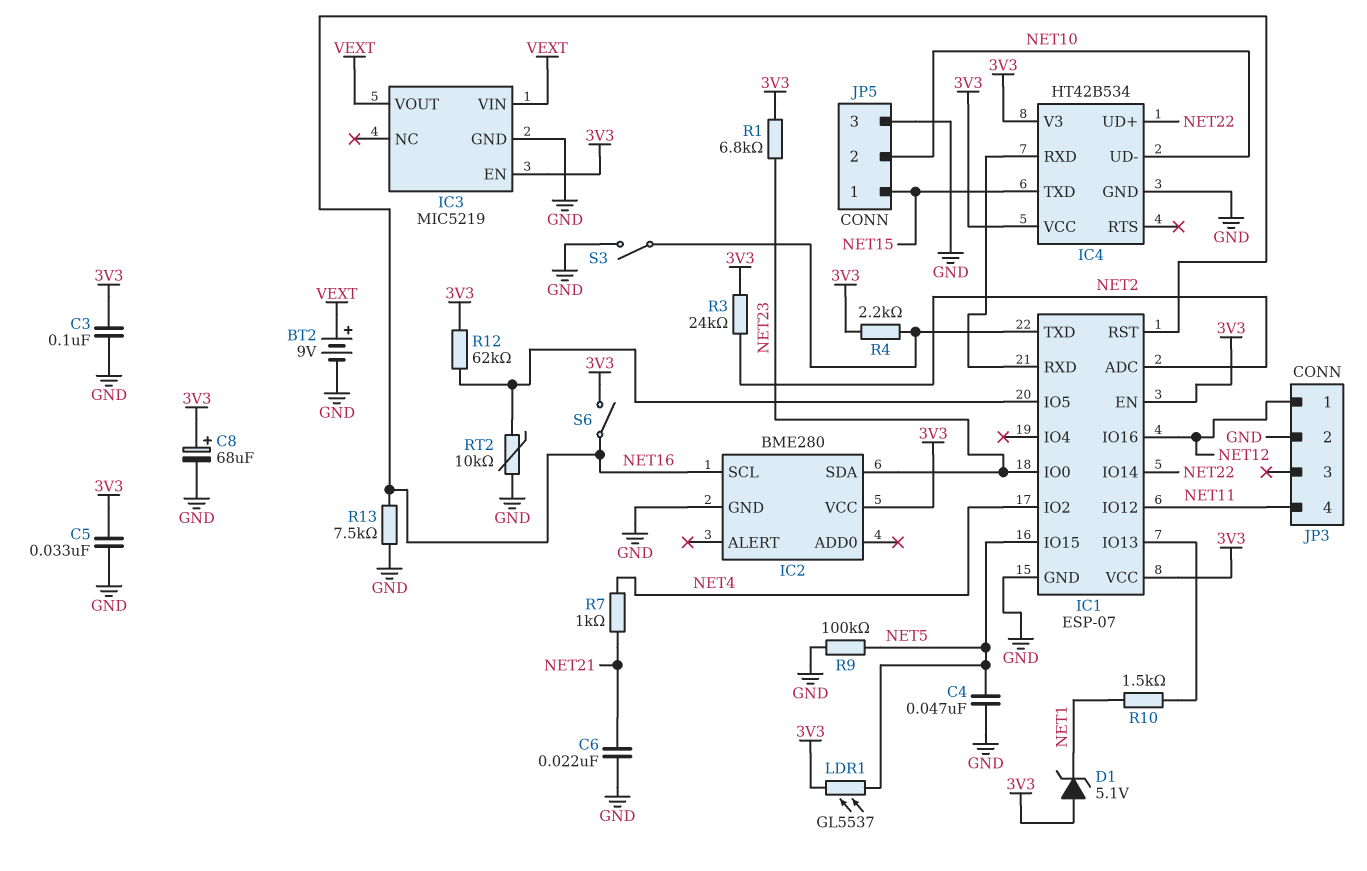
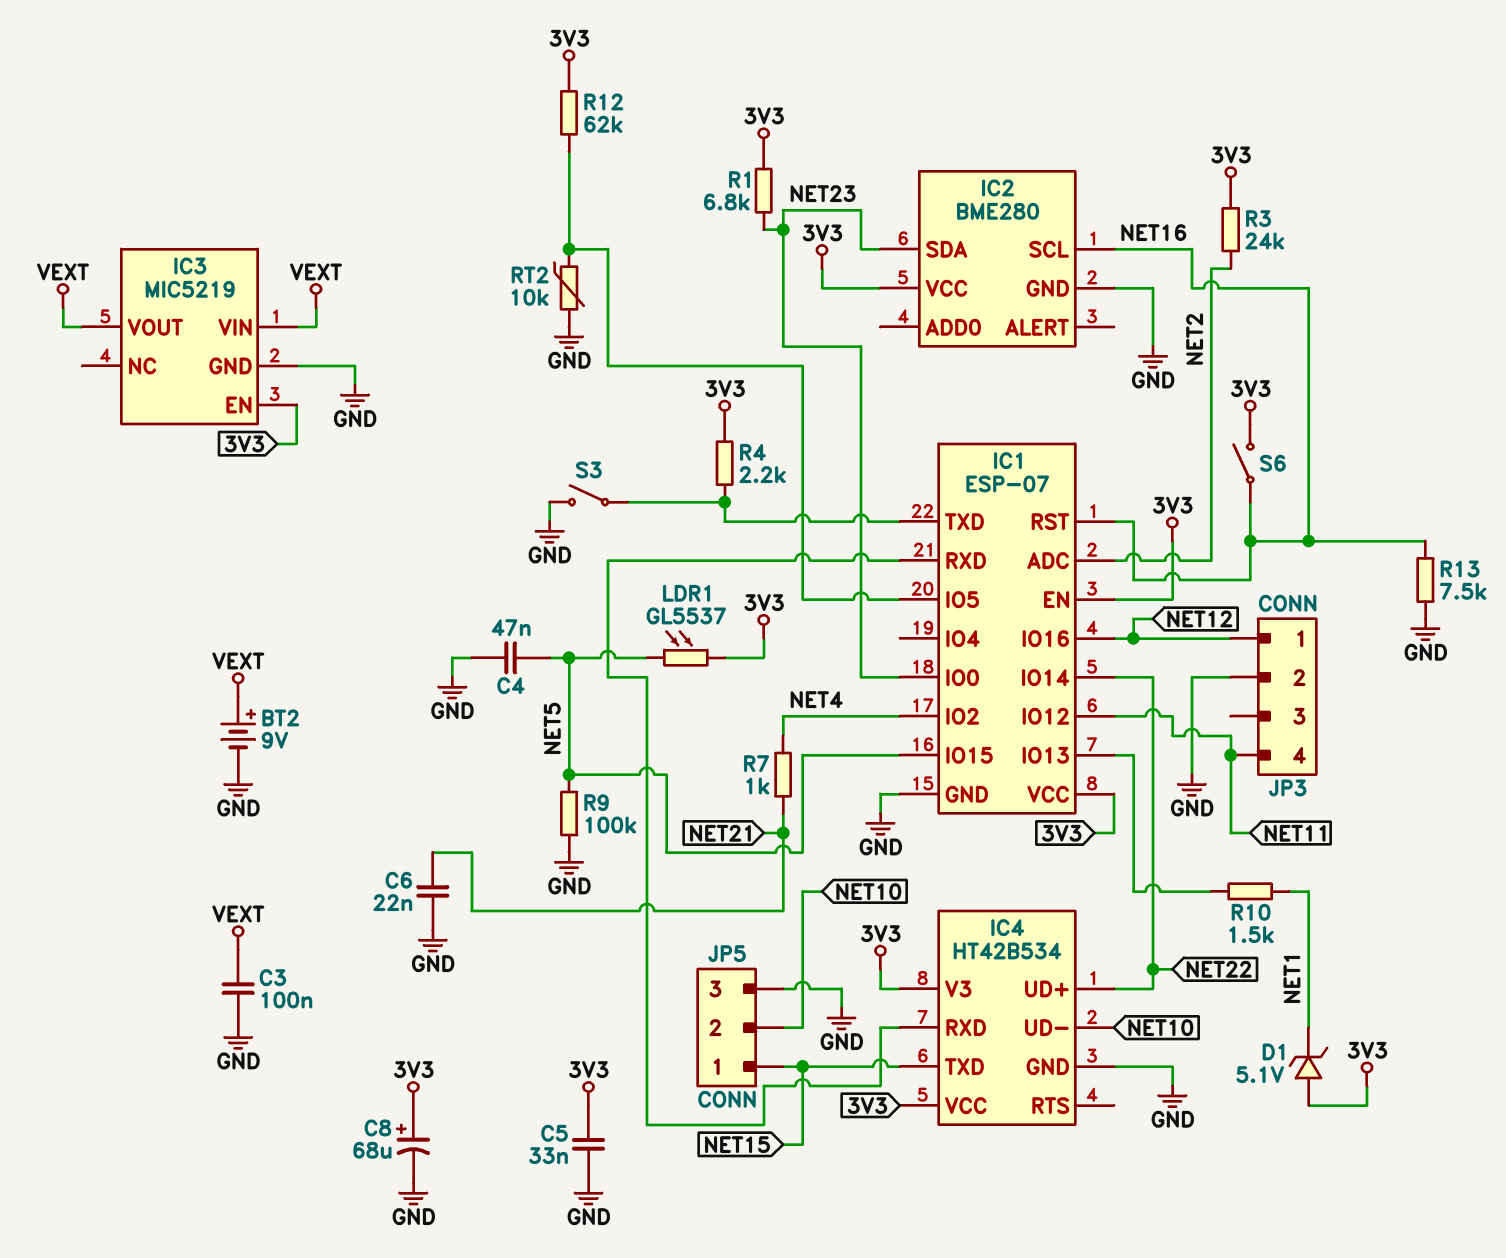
C3: 100nF (3V3, GND) -> 100nF (GND, VEXT)

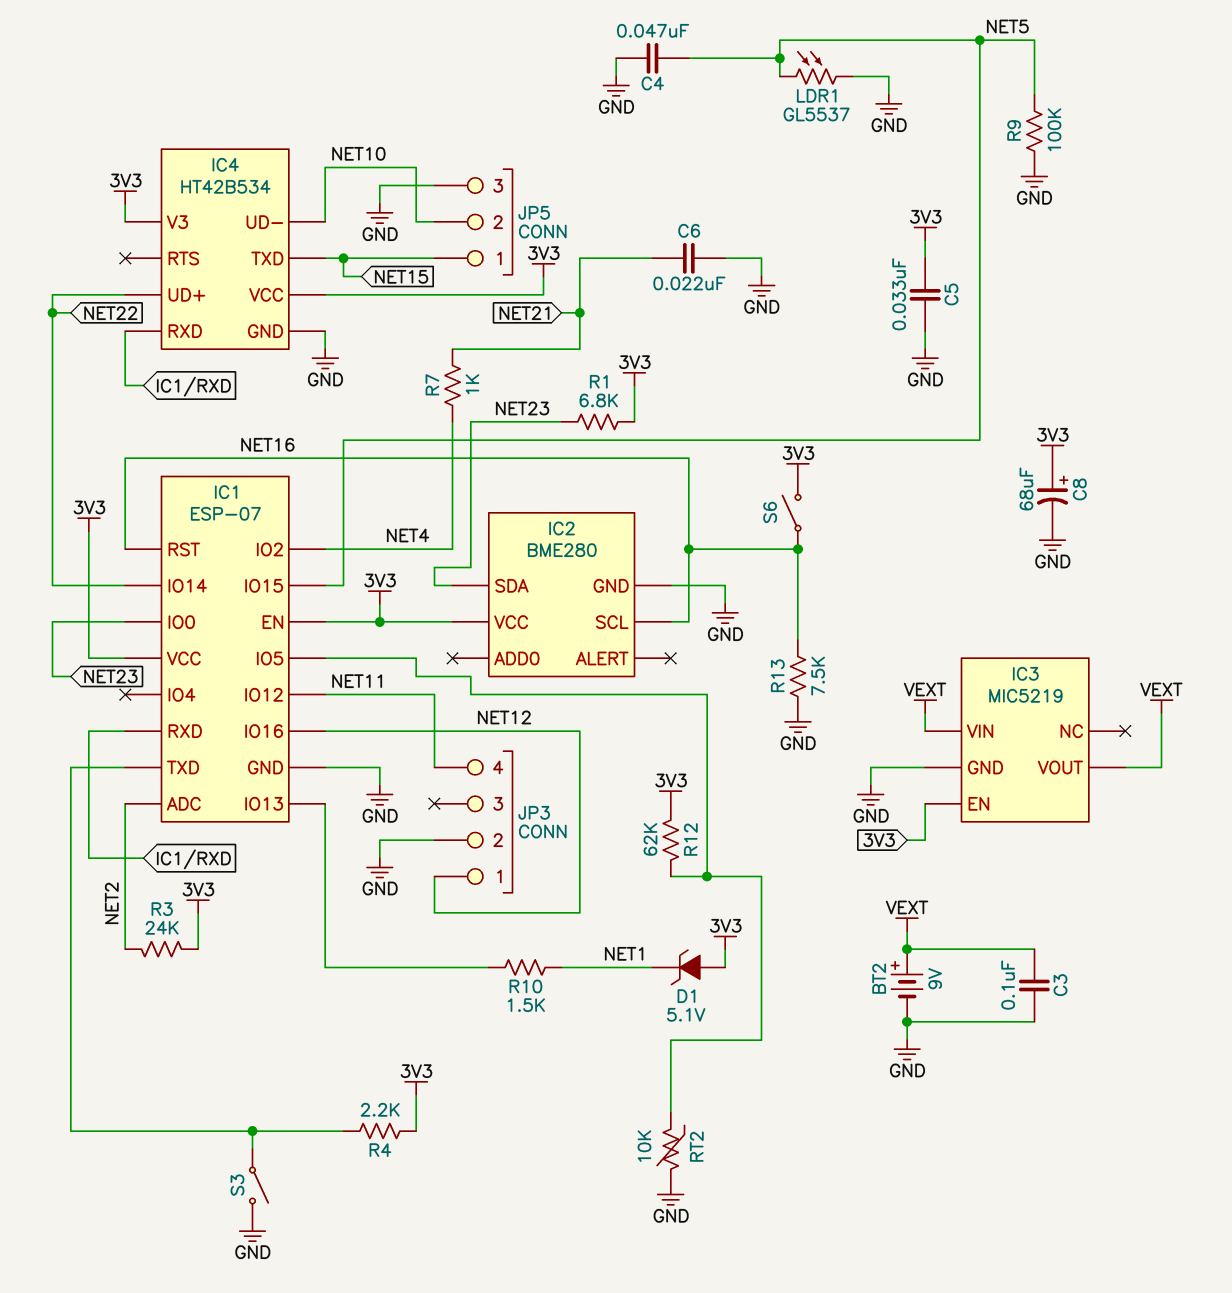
LDR1: GL5537 (3V3, NET5) -> GL5537 (GND, NET5)

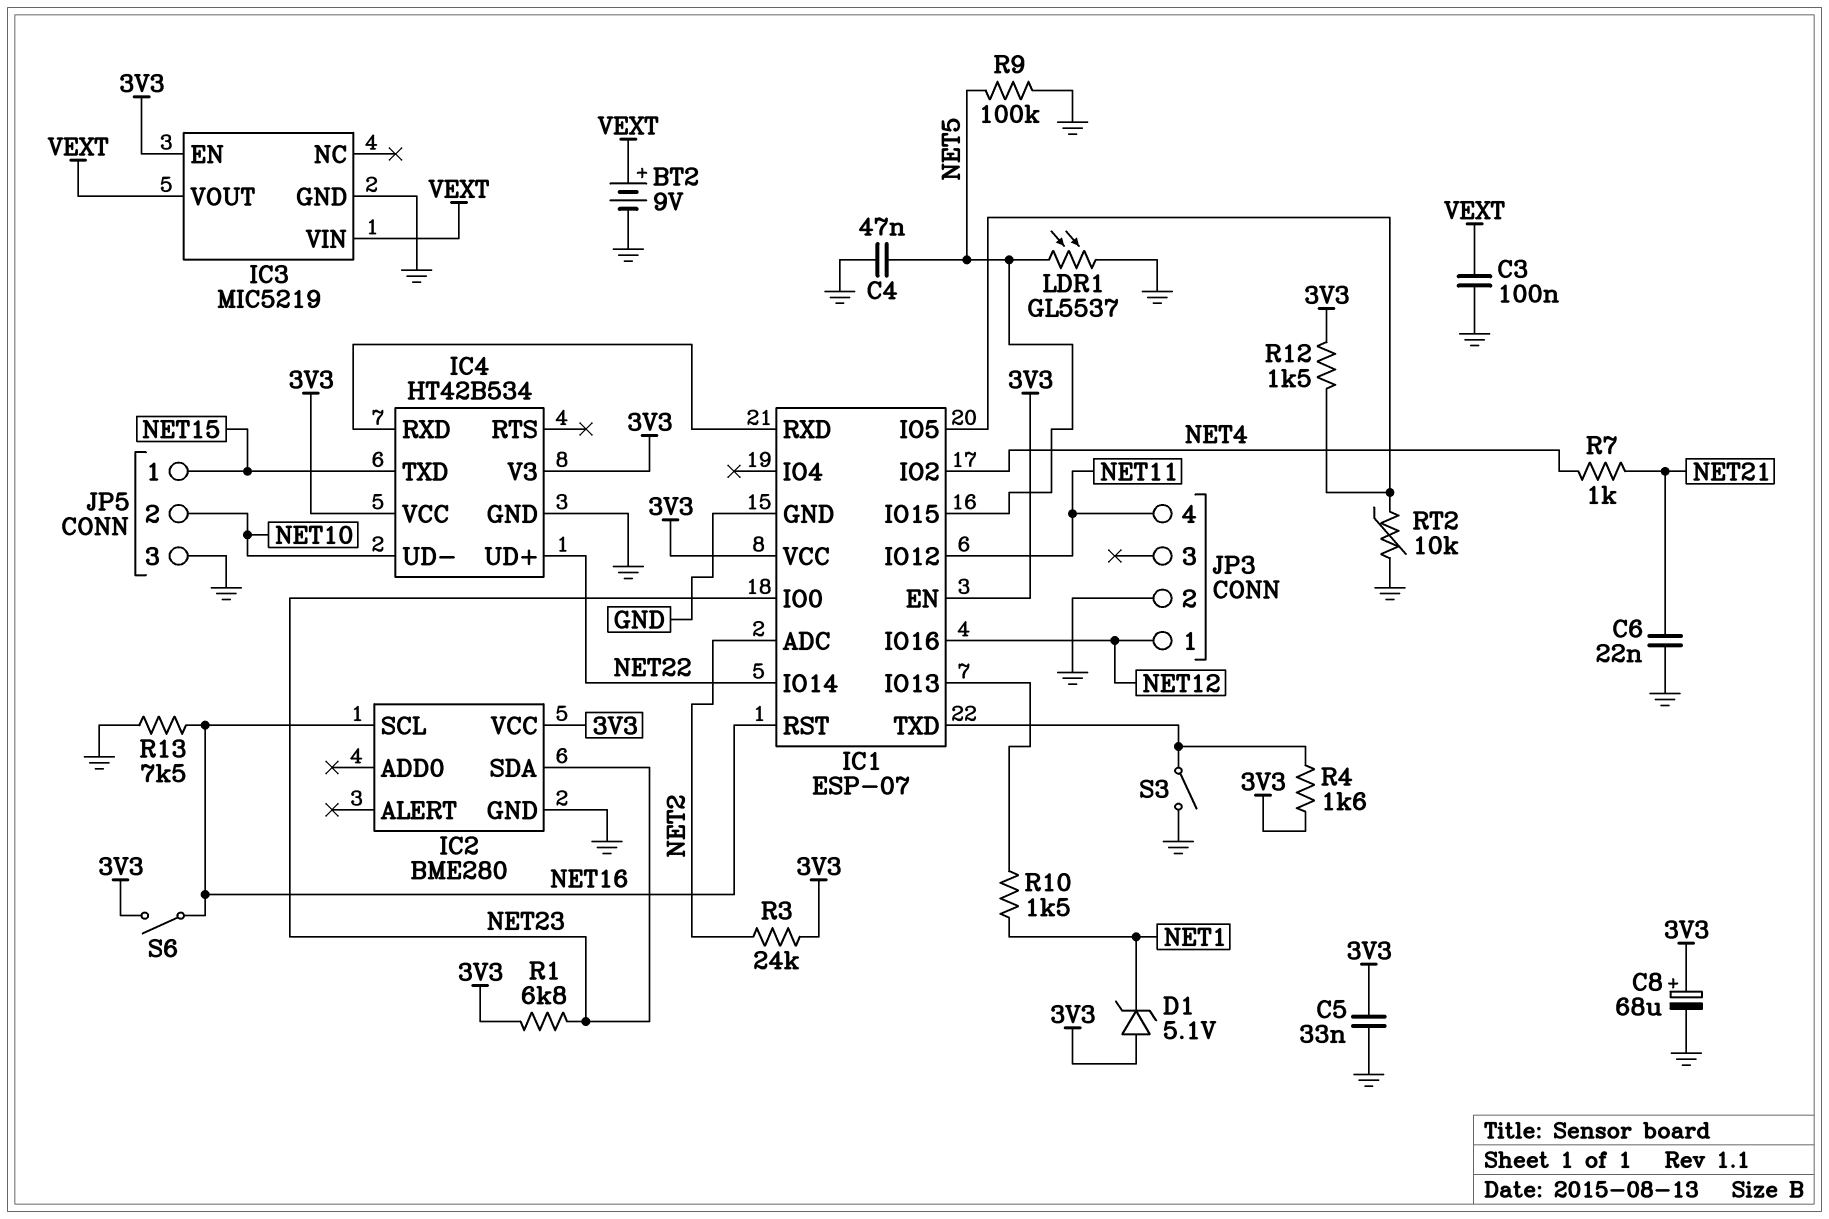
R4: 2.2k (3V3, IC1/TXD) -> 1.6k (3V3, IC1/TXD)
R12: 62k (3V3, IC1/IO5) -> 1.5k (3V3, IC1/IO5)

